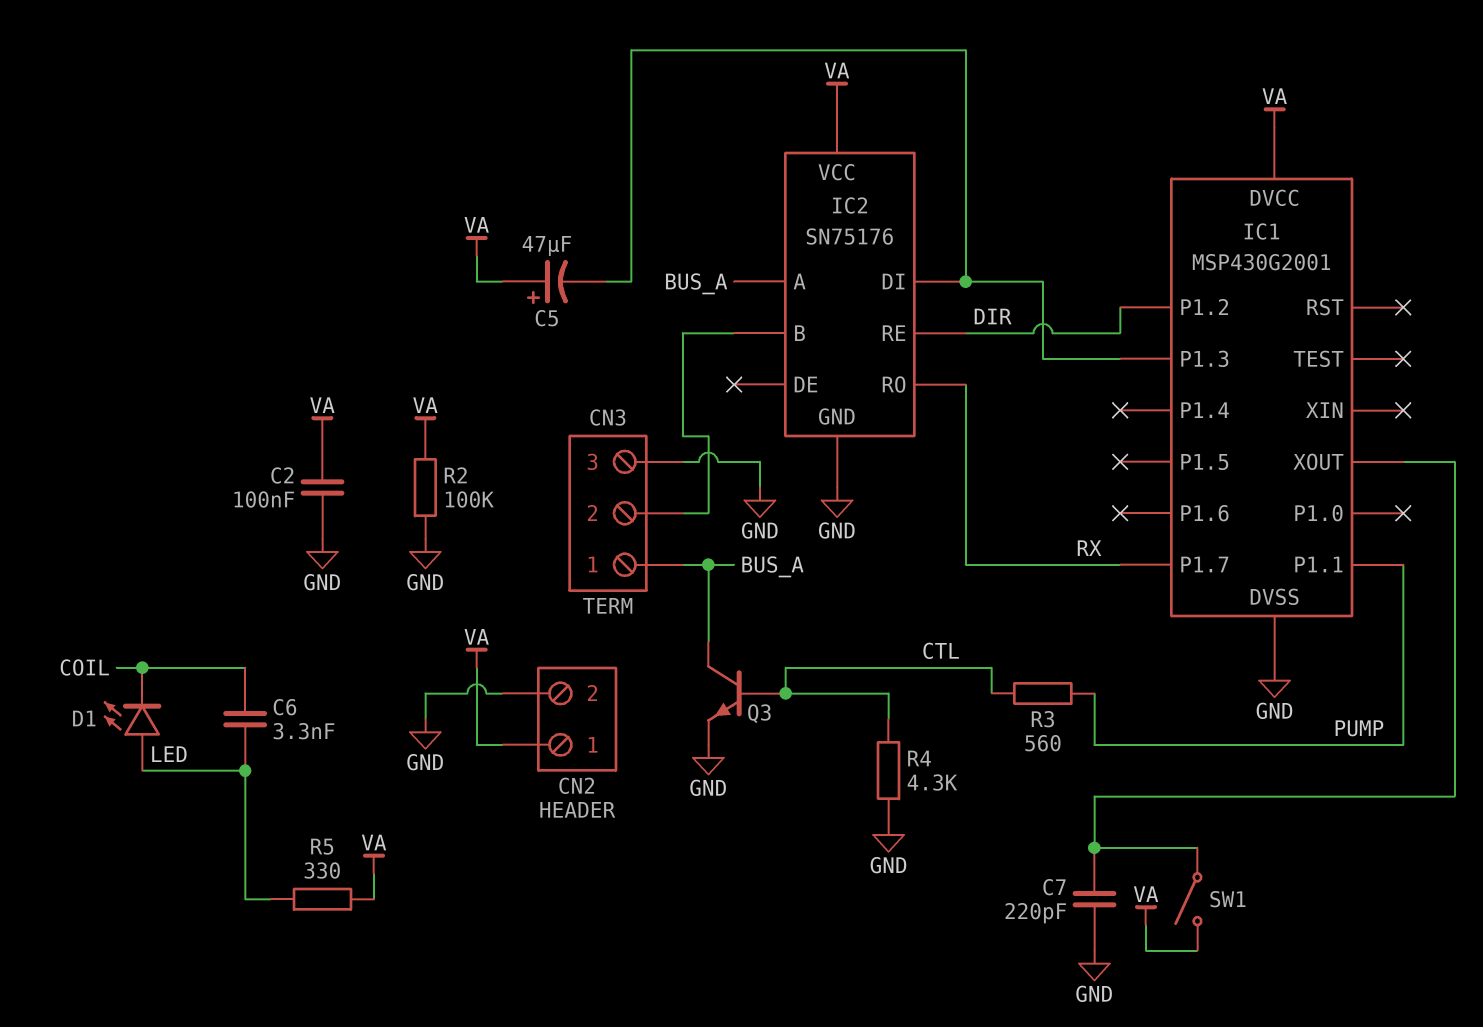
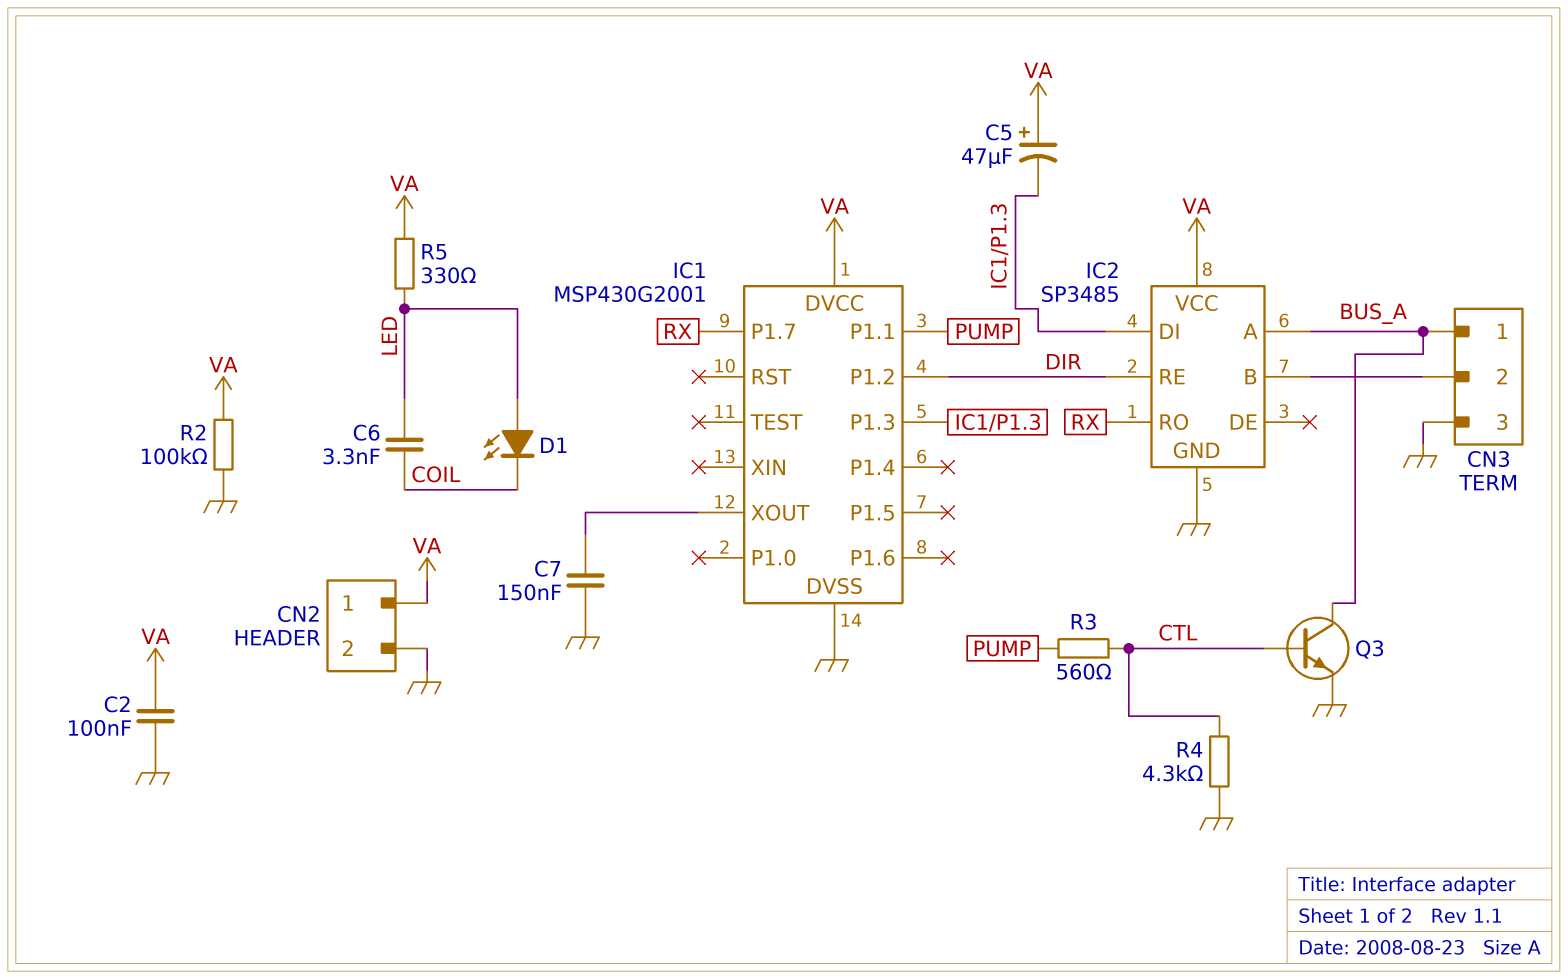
C7: 220pF (GND, IC1/XOUT) -> 150nF (GND, IC1/XOUT)
IC2: SN75176 -> SP3485
SW1: switch (IC1/XOUT, VA) -> none

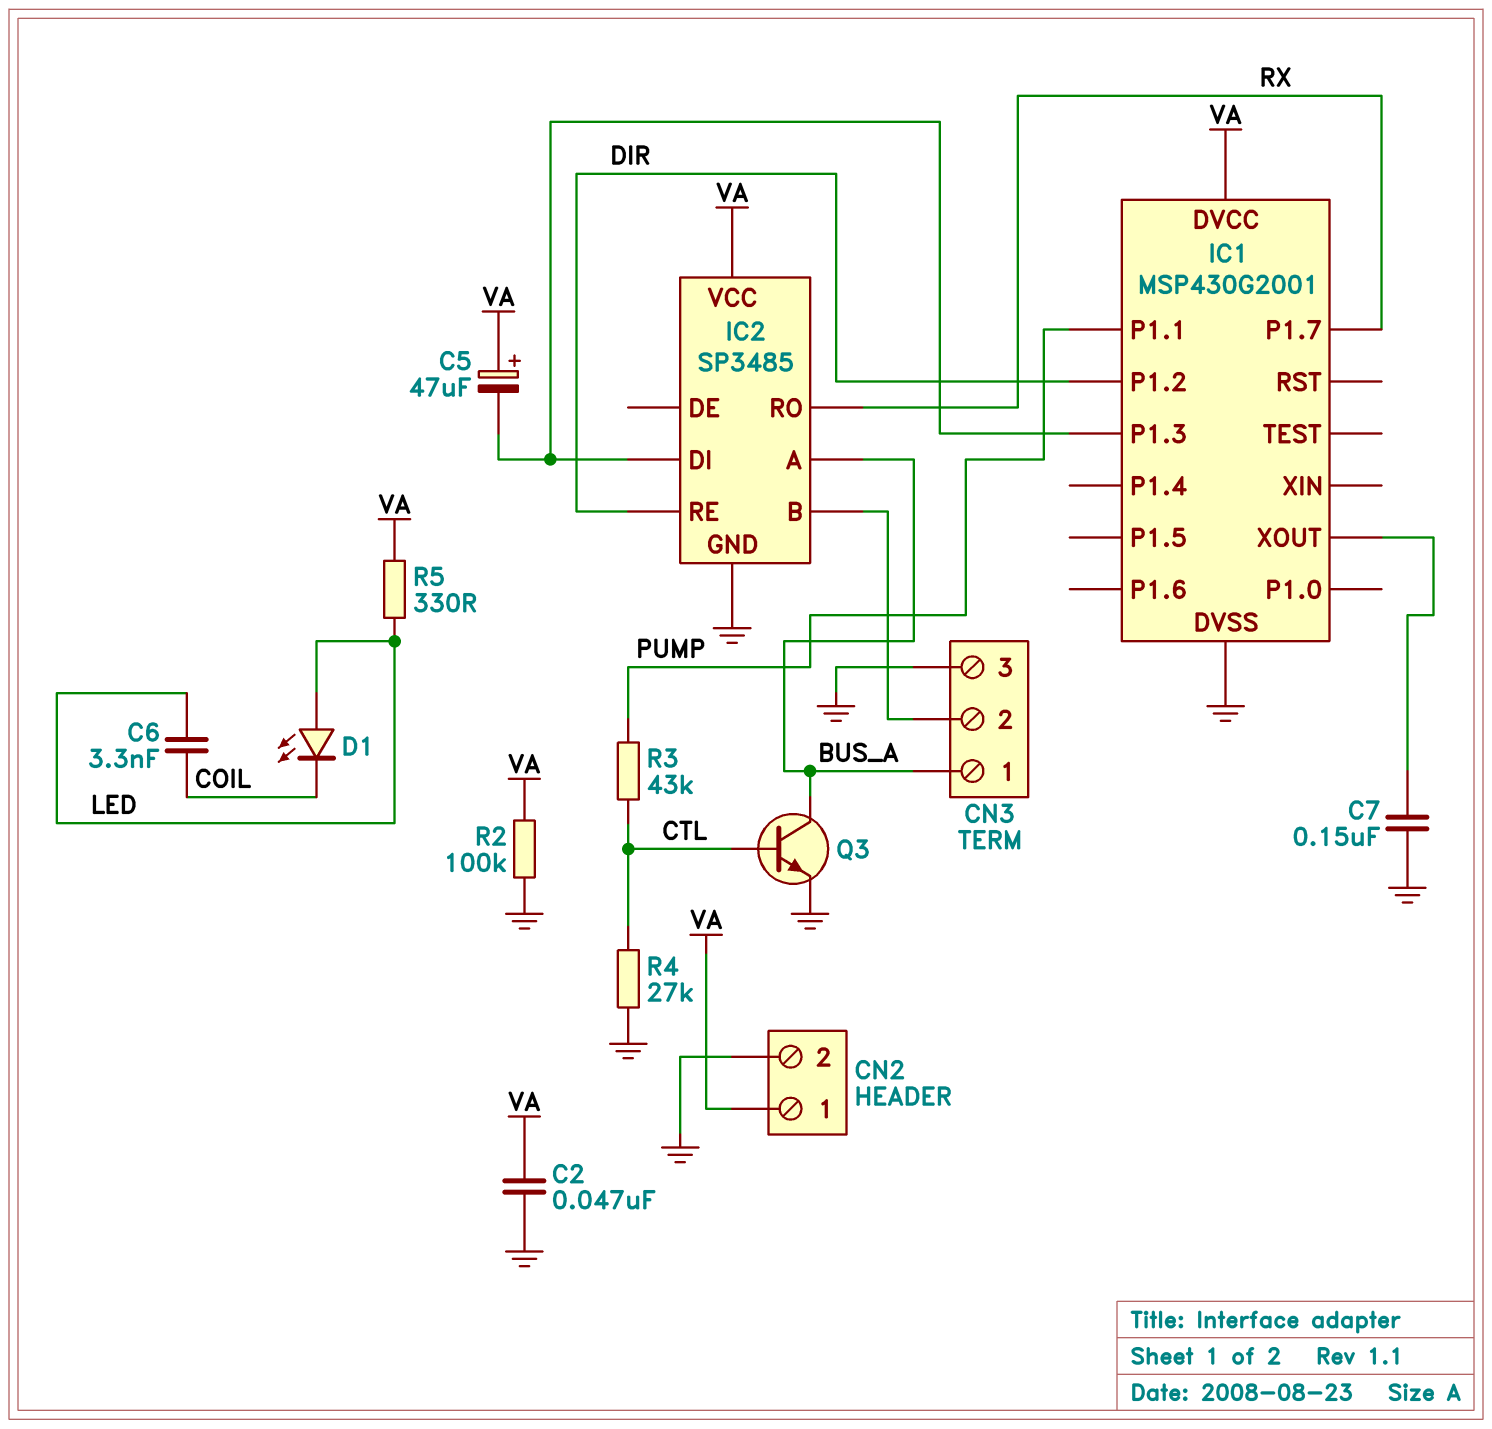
C2: 100nF (GND, VA) -> 47nF (GND, VA)
R3: 560 (CTL, PUMP) -> 43k (CTL, PUMP)
R4: 4.3k (CTL, GND) -> 27k (CTL, GND)

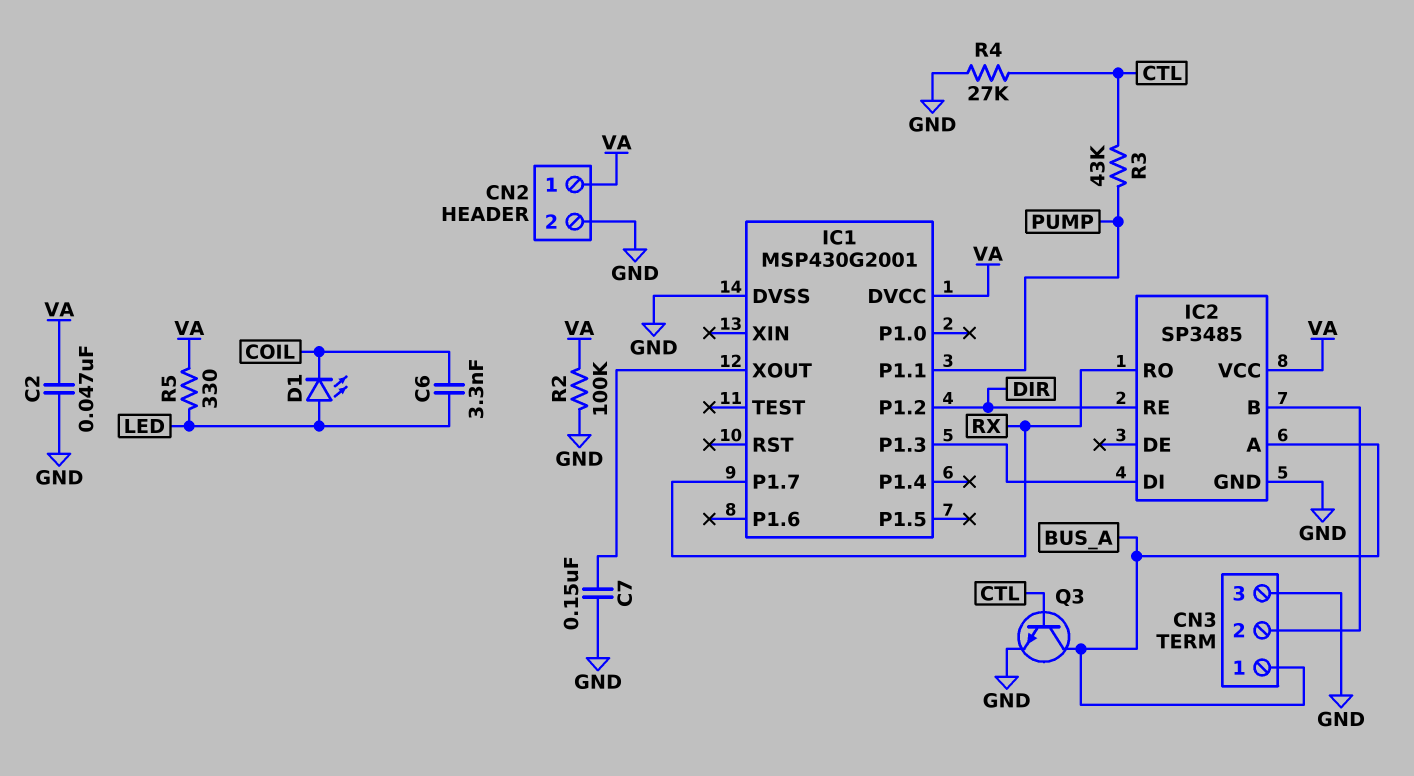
C5: 47uF (plus VA, minus IC1/P1.3) -> none

